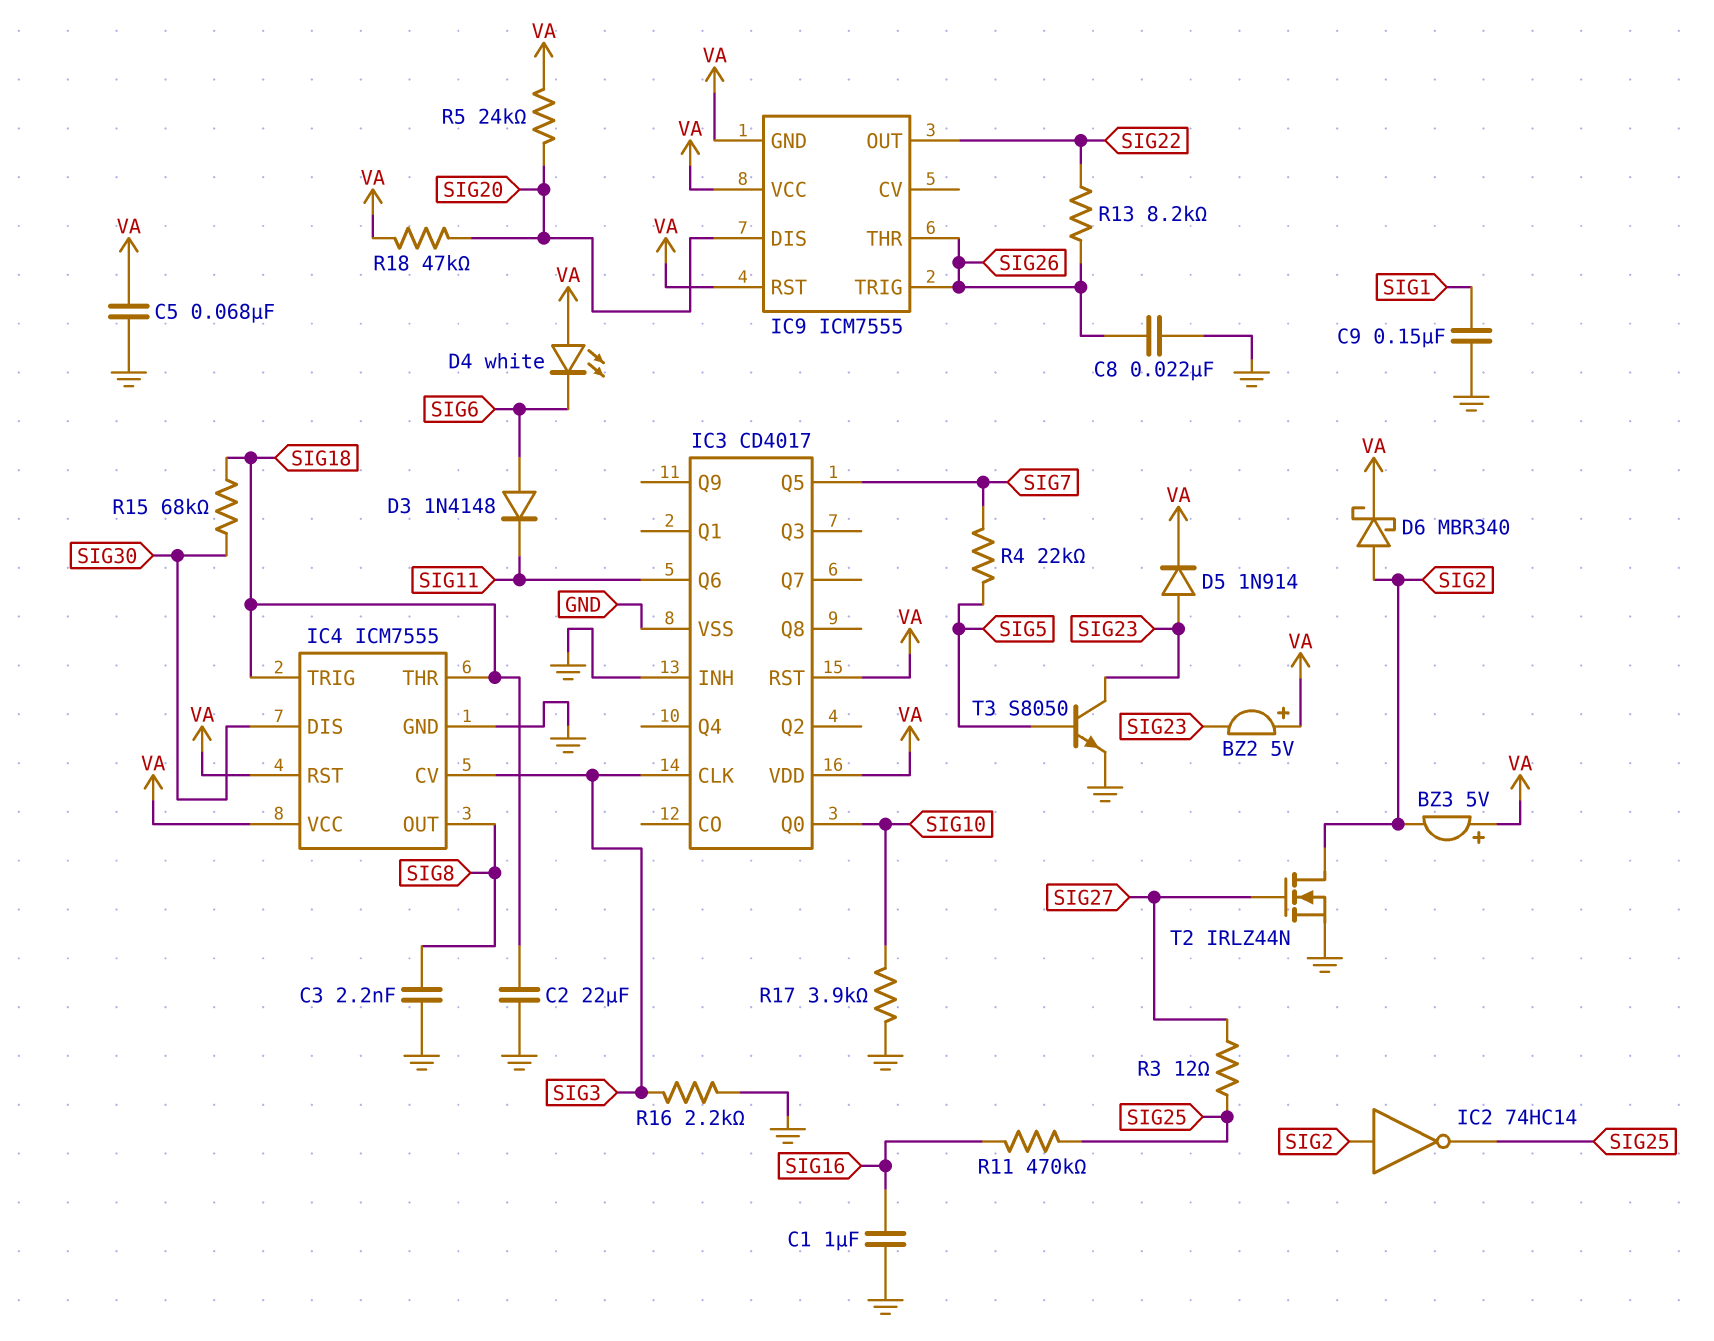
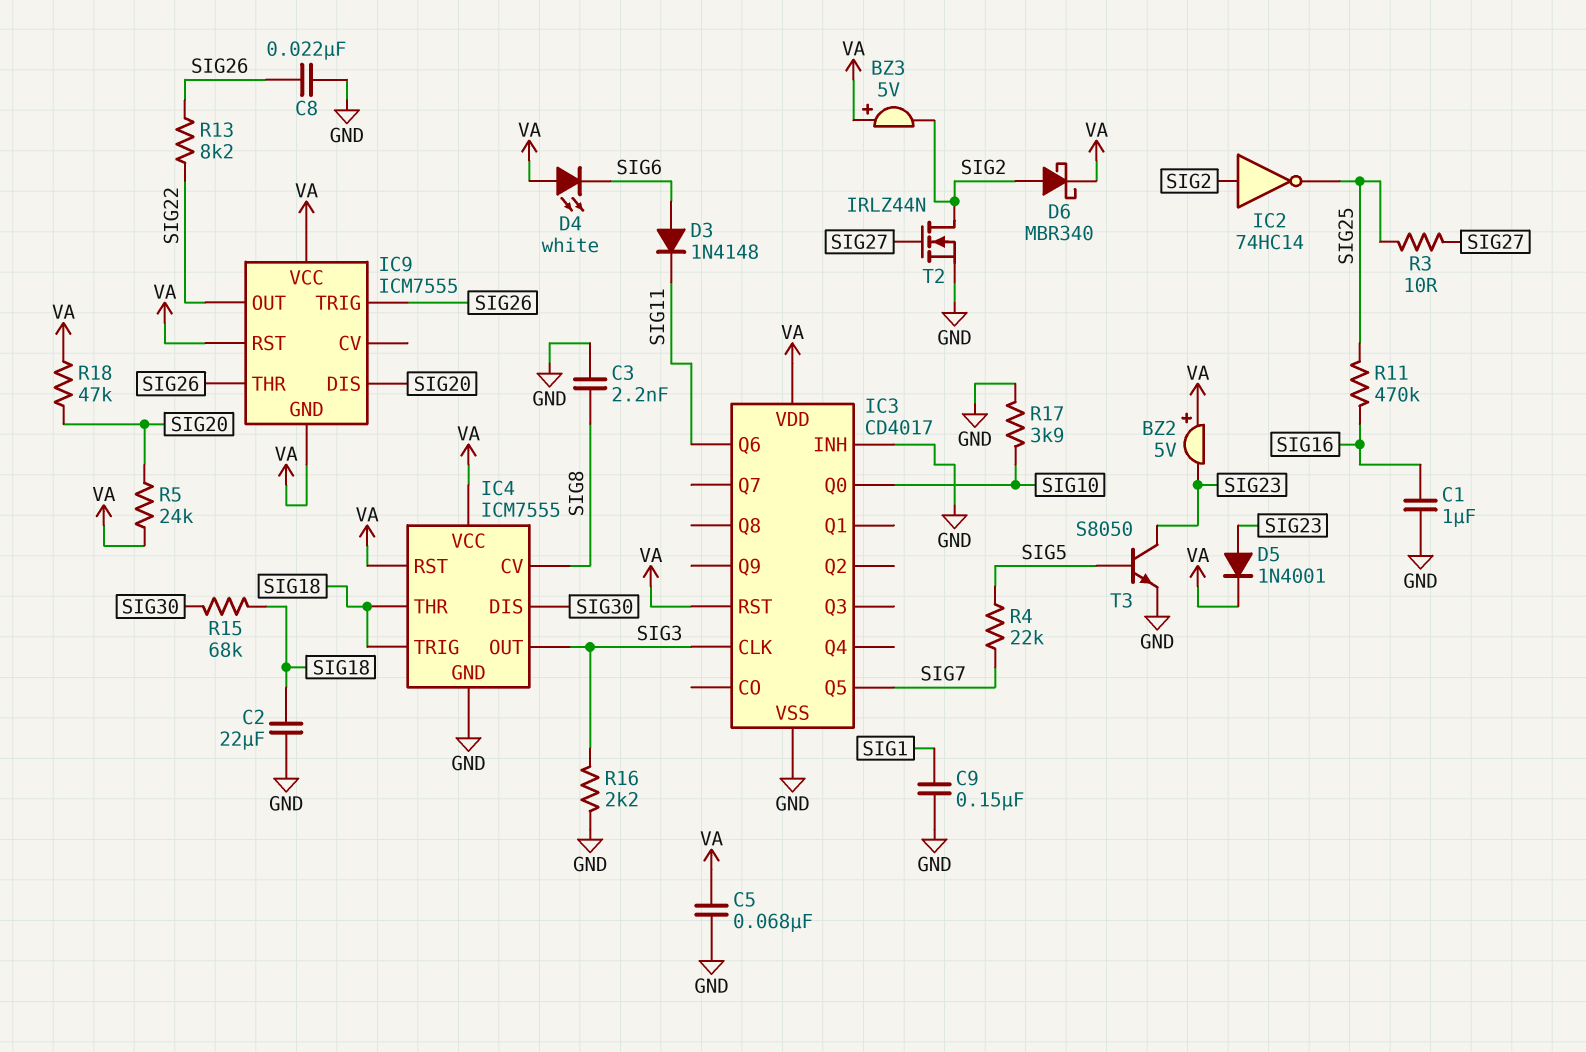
D5: diode 1N914 (A SIG23, K VA) -> diode 1N4001 (A SIG23, K VA)
IC4 pin CV: SIG3 -> SIG8
IC4 pin OUT: SIG8 -> SIG3
R3: 12 (SIG25, SIG27) -> 10 (SIG25, SIG27)

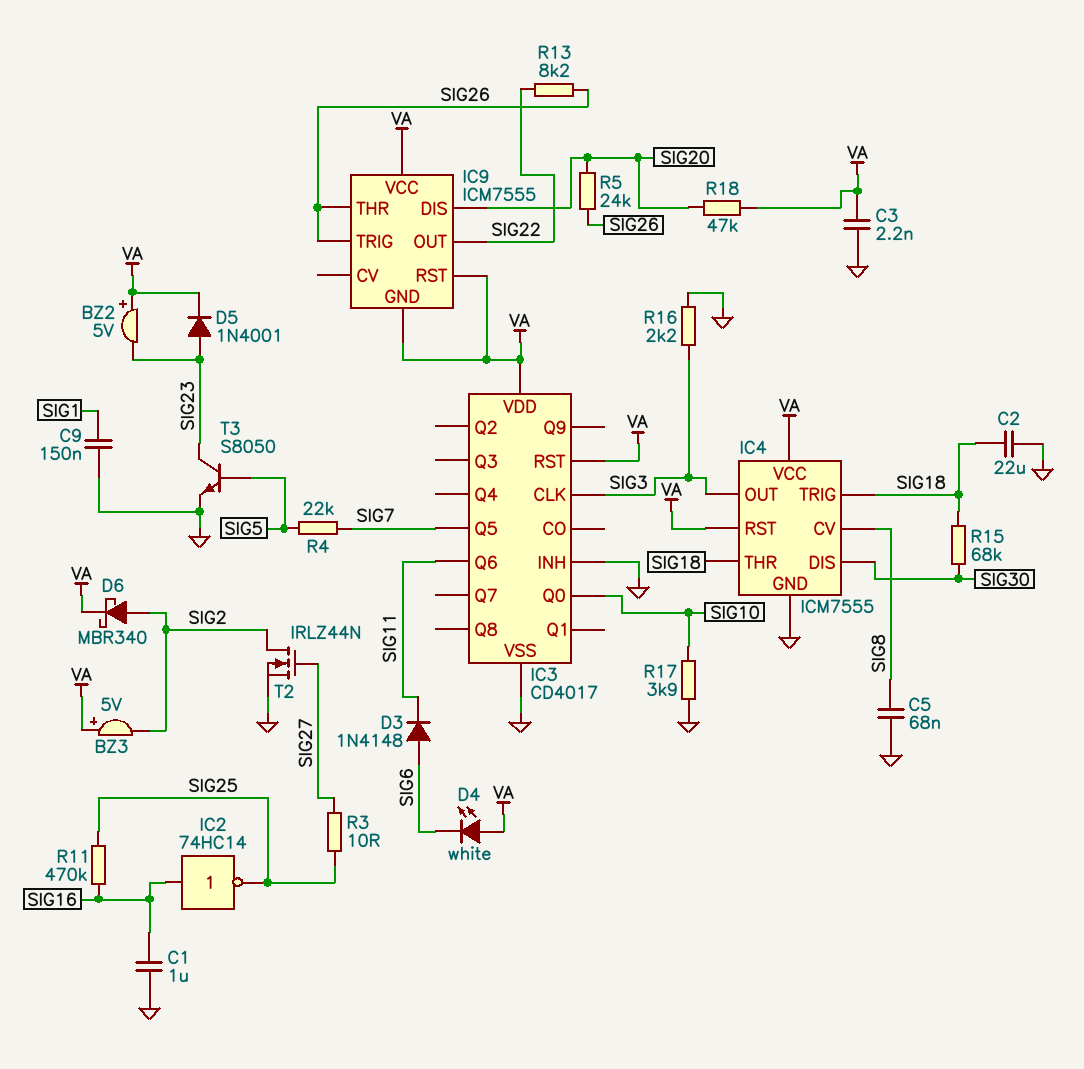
C3: 2.2nF (GND, SIG8) -> 2.2nF (GND, VA)
C5: 68nF (GND, VA) -> 68nF (GND, SIG8)
C8: 22nF (GND, SIG26) -> none
IC2: NOT 74HC14 (in SIG2, out SIG25) -> NOT 74HC14 (in SIG16, out SIG25)
R5: 24k (SIG20, VA) -> 24k (SIG20, SIG26)

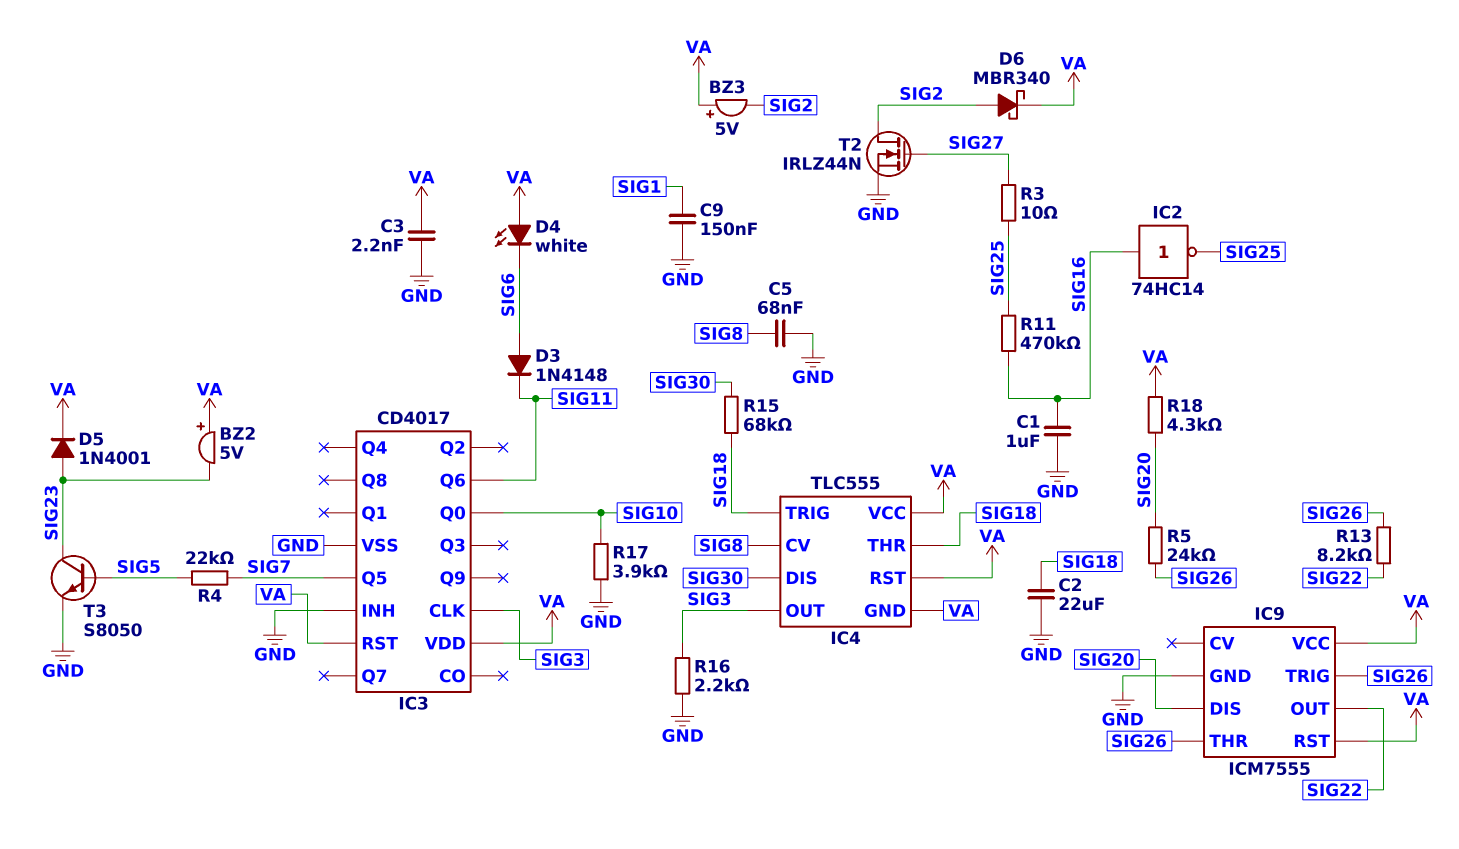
IC4: ICM7555 -> TLC555
IC4 pin GND: GND -> VA
IC9 pin GND: VA -> GND
R18: 47k (SIG20, VA) -> 4.3k (SIG20, VA)

